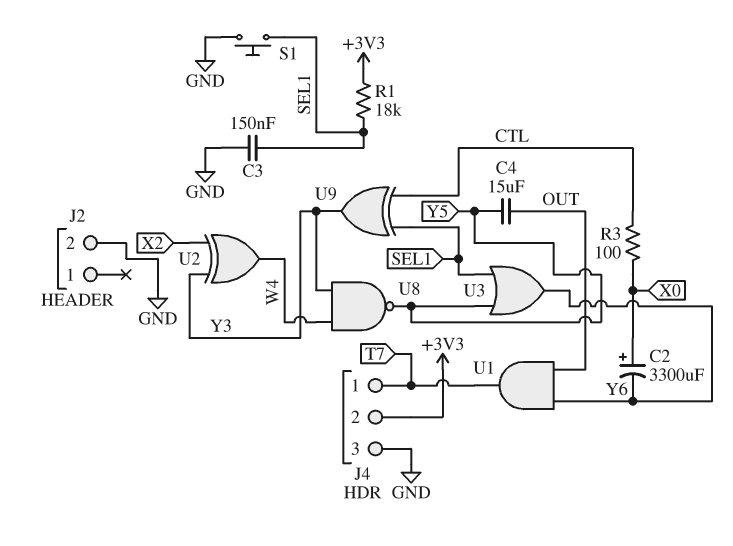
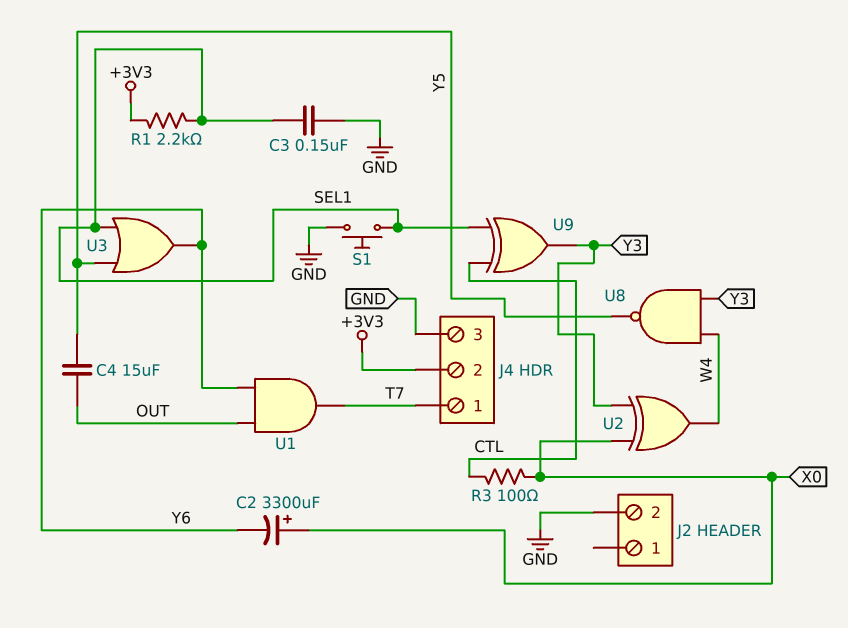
R1: 18k (+3V3, SEL1) -> 2.2k (+3V3, SEL1)
U2: XOR (in X2, in Y3, out W4) -> XOR (in X0, in Y3, out W4)

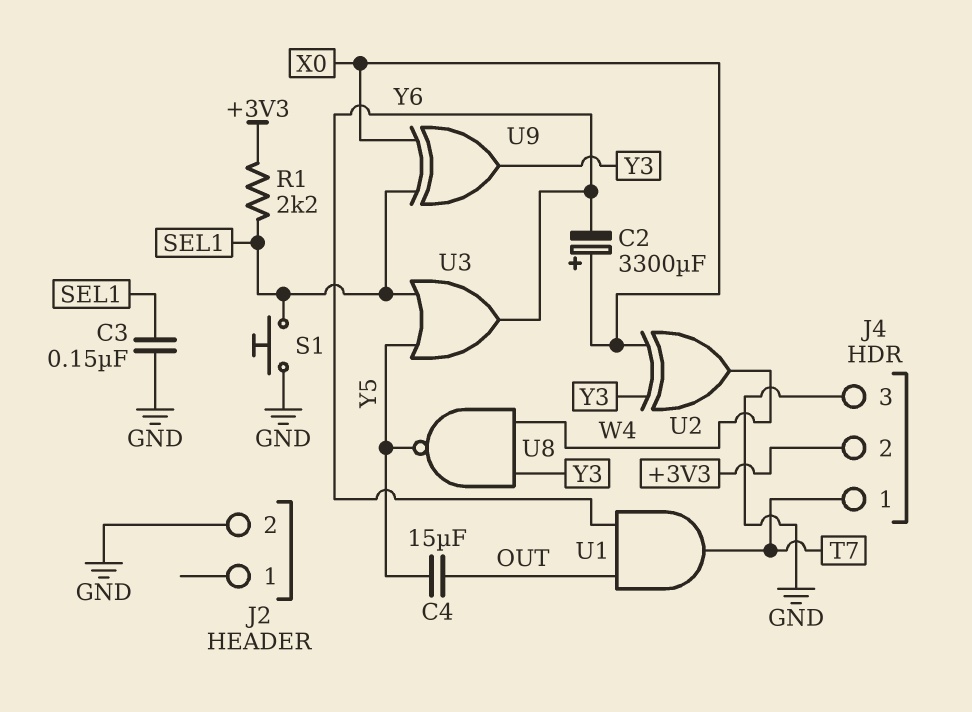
R3: 100 (CTL, X0) -> none
U9: XOR (in CTL, in SEL1, out Y3) -> XOR (in SEL1, in X0, out Y3)

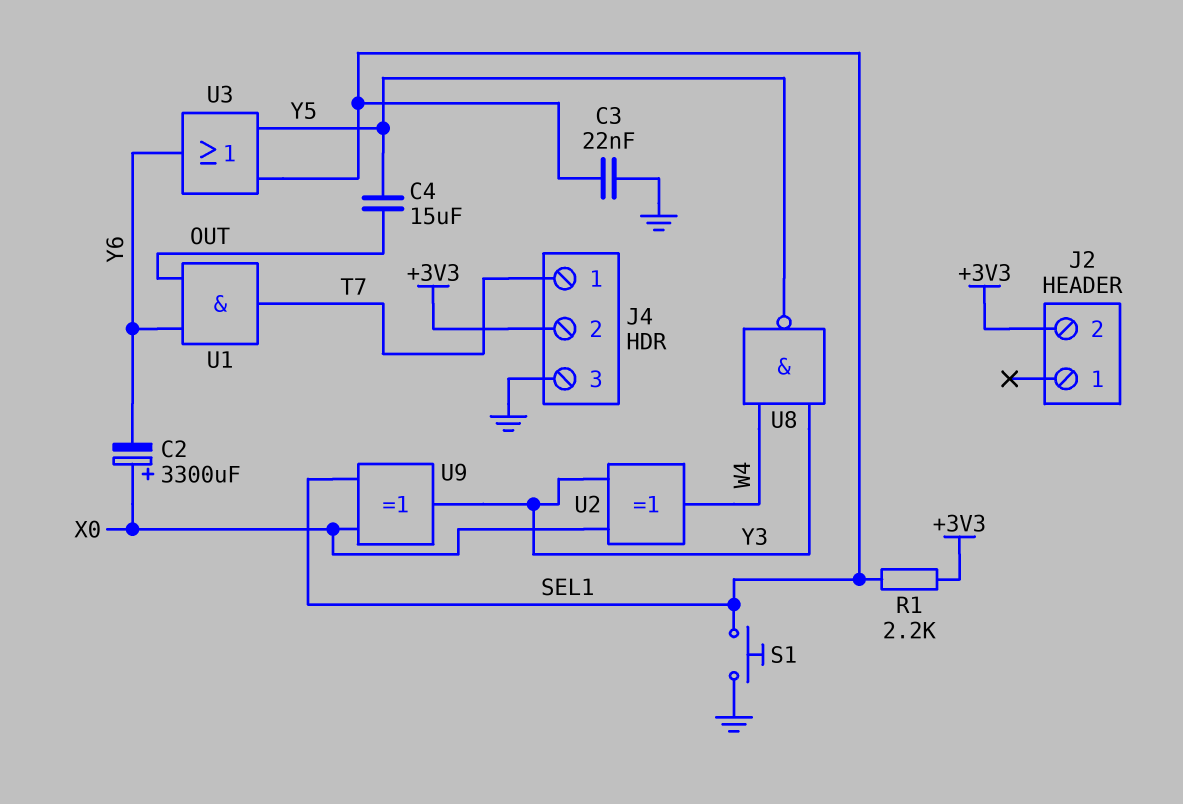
C3: 150nF (GND, SEL1) -> 22nF (GND, SEL1)
J2 pin 2: GND -> +3V3

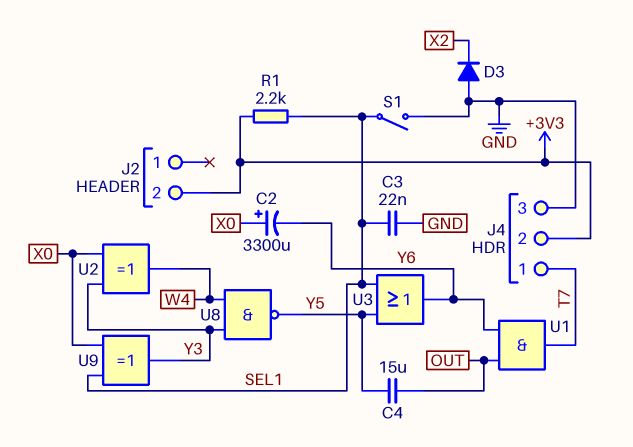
D3: none -> diode (A GND, K X2)
S1: button (GND, SEL1) -> switch (GND, SEL1)

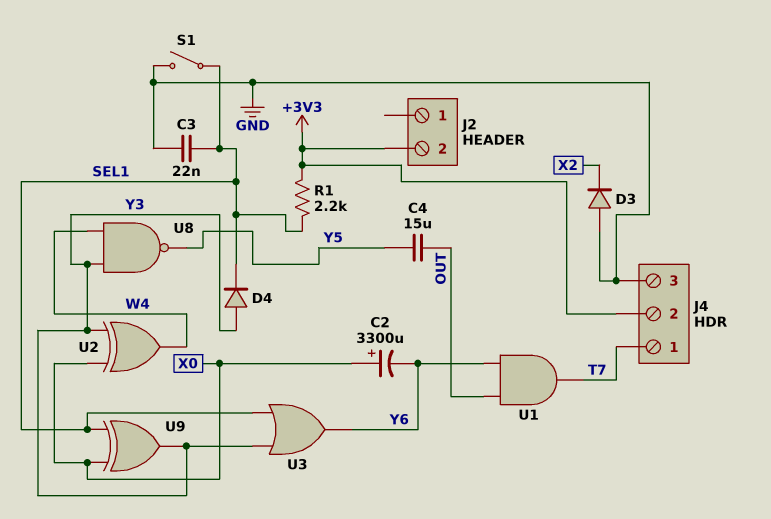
D4: none -> diode (A Y3, K SEL1)
U3: OR (in SEL1, in Y5, out Y6) -> OR (in SEL1, in Y3, out Y6)

